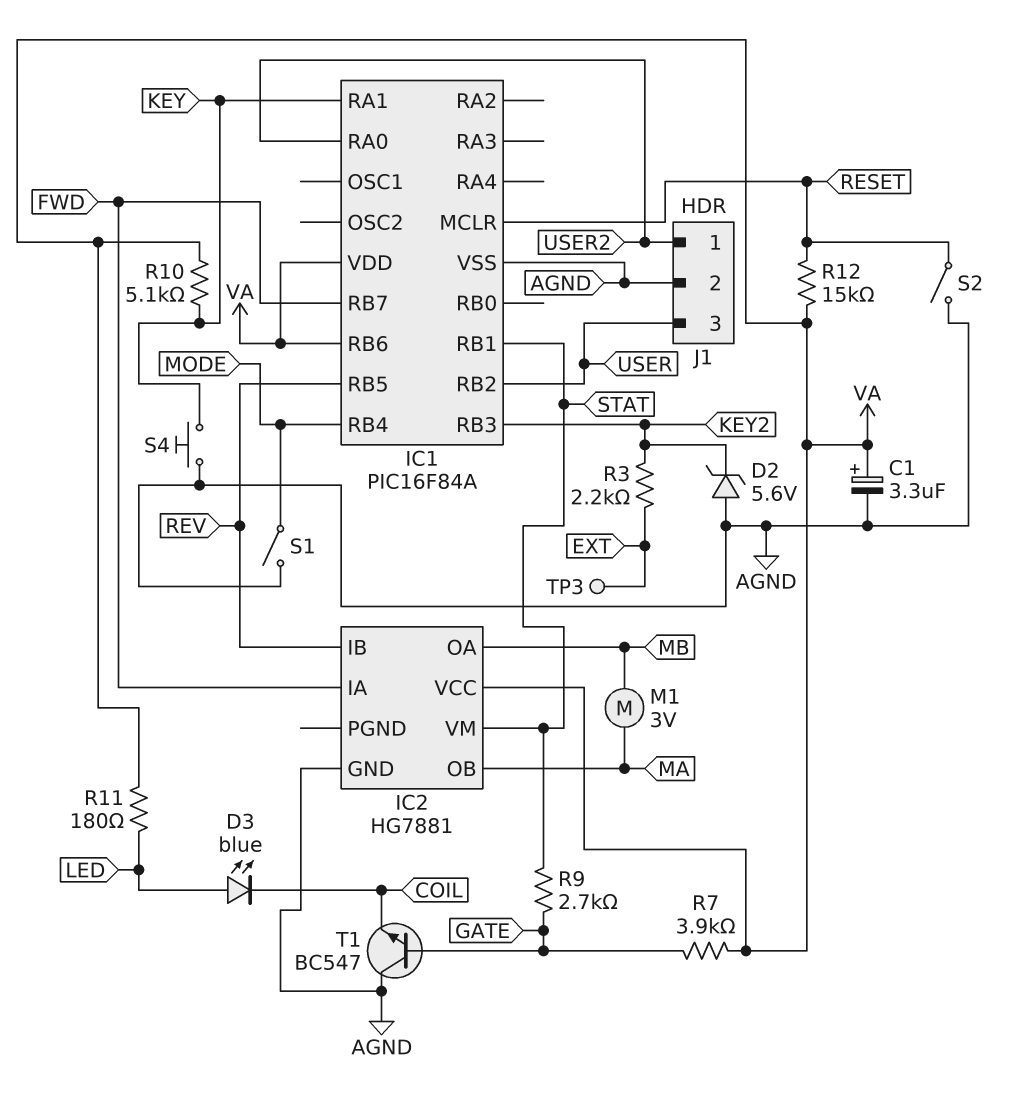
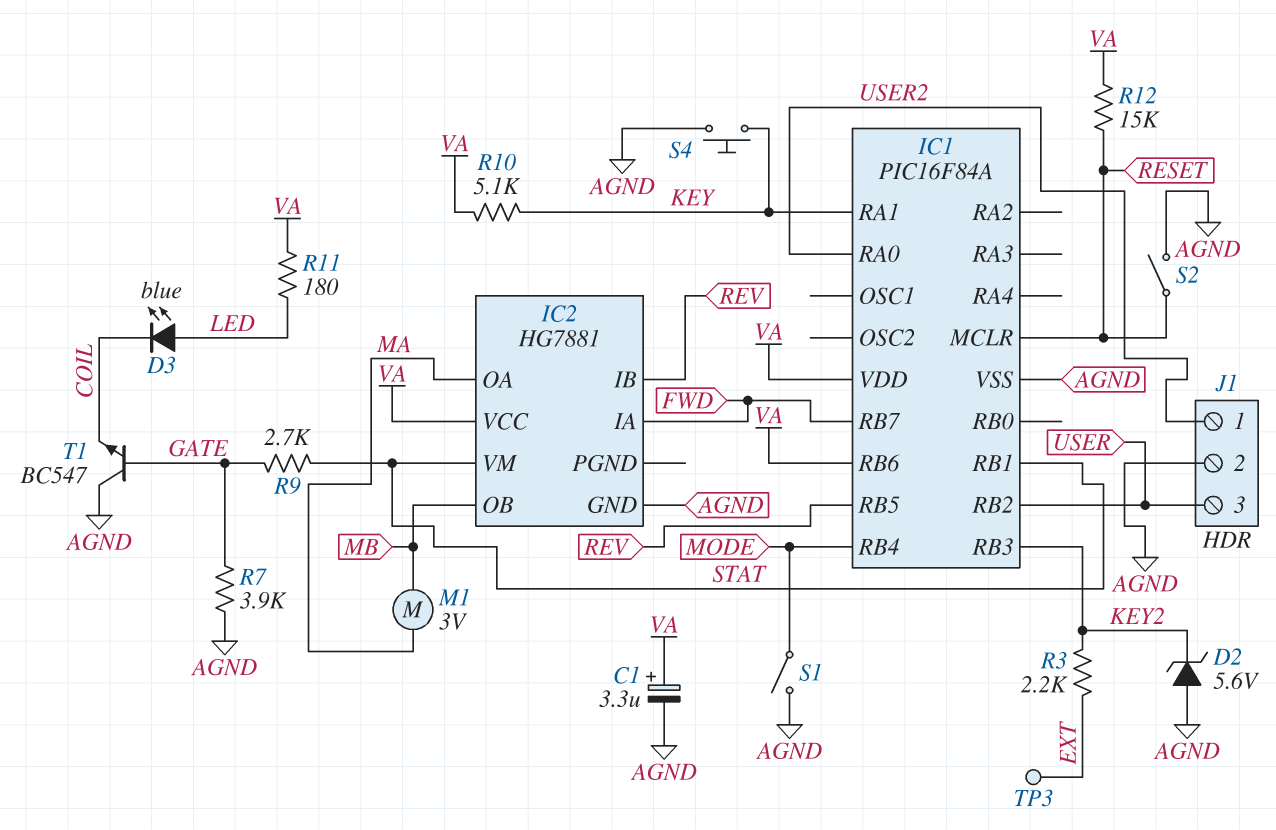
IC2 pin OA: MB -> MA
IC2 pin OB: MA -> MB
R7: 3.9k (GATE, VA) -> 3.9k (AGND, GATE)

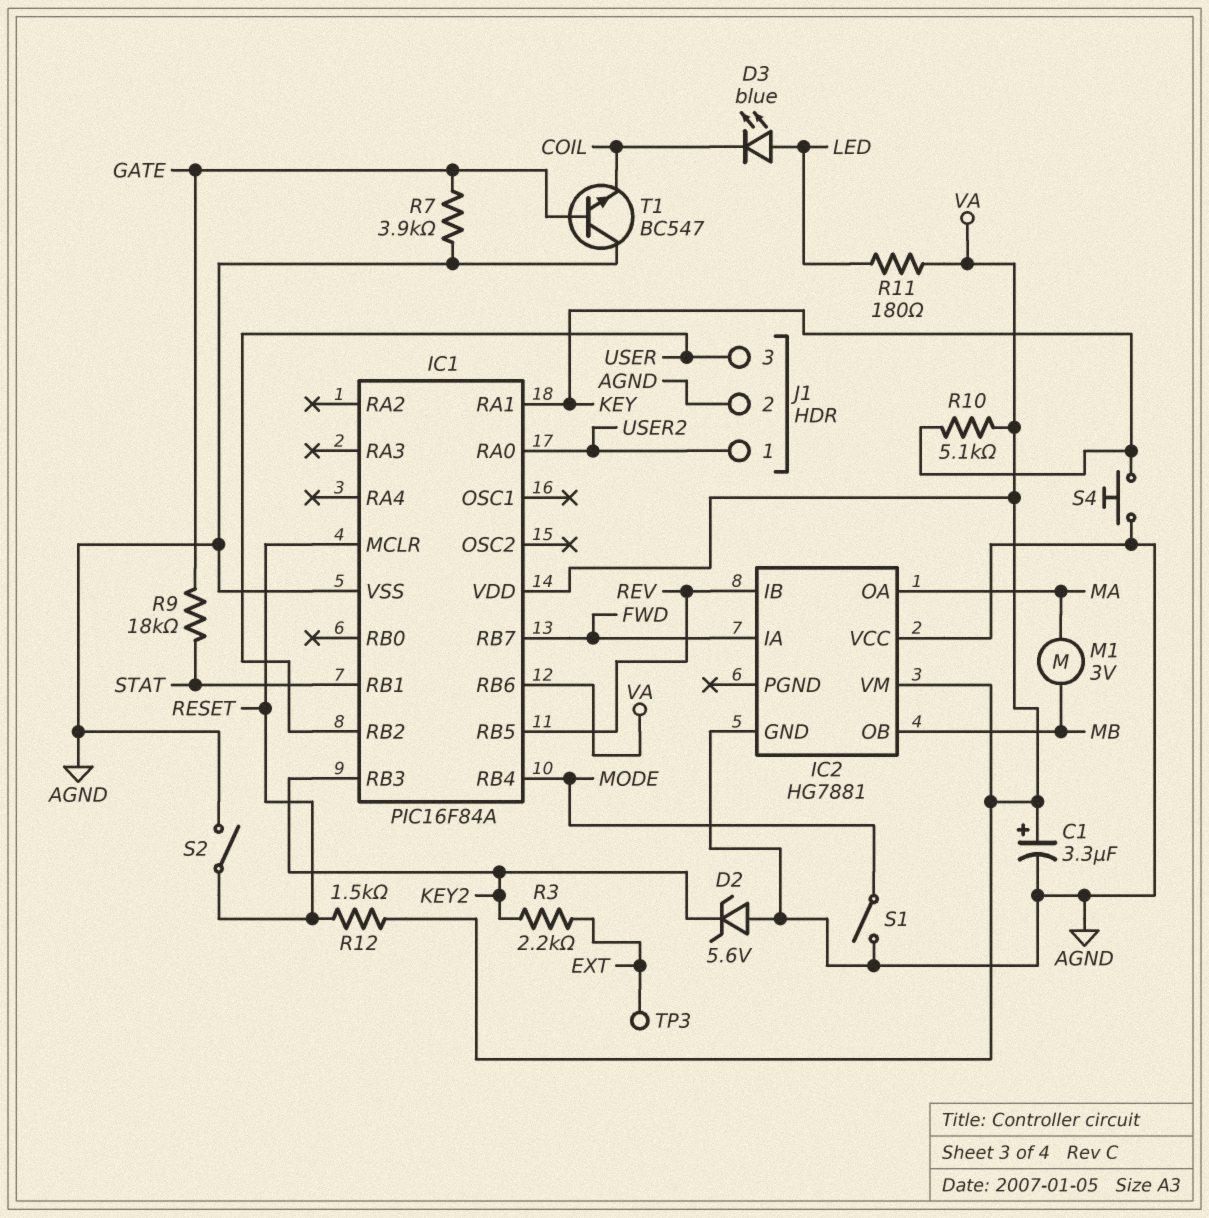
IC2 pin VCC: VA -> AGND
IC2 pin VM: STAT -> VA
R9: 2.7k (GATE, STAT) -> 18k (GATE, STAT)
R12: 15k (RESET, VA) -> 1.5k (RESET, VA)

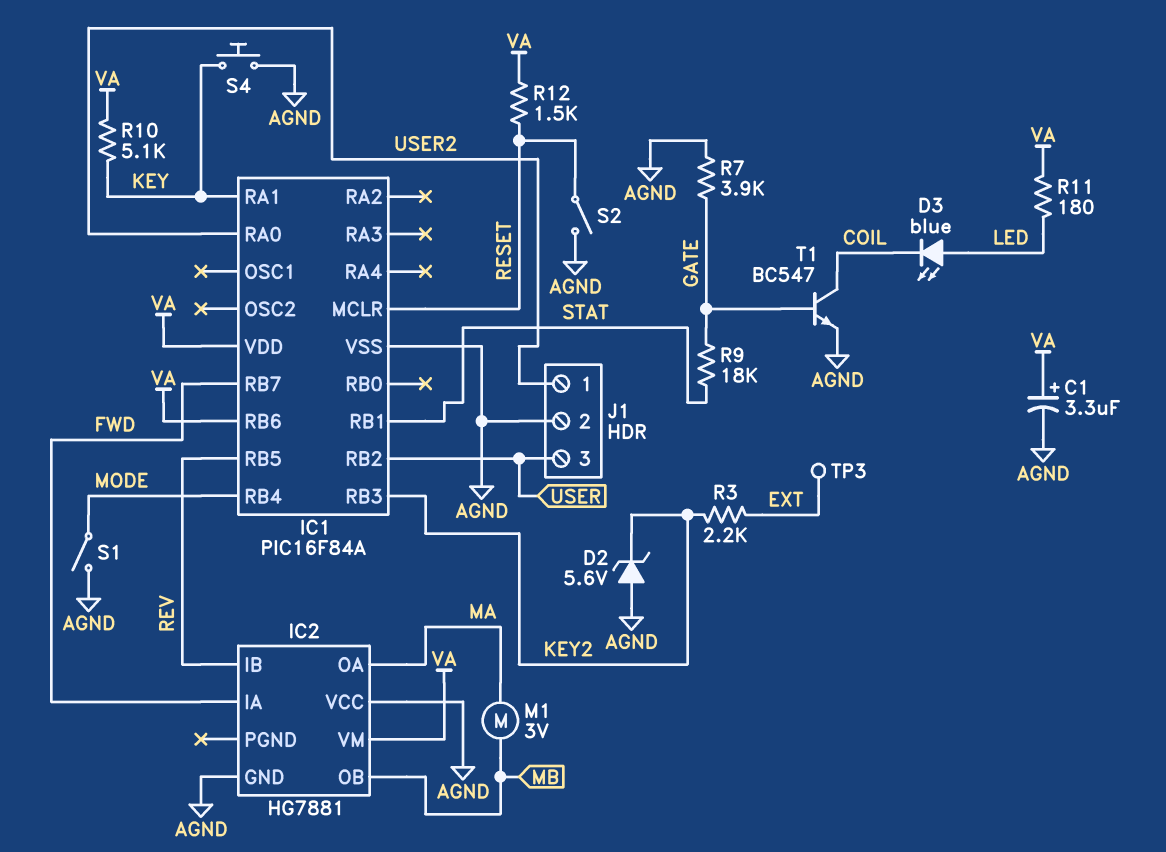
T1: NPN BC547 (B GATE, C AGND, E COIL) -> NPN BC547 (B GATE, C COIL, E AGND)

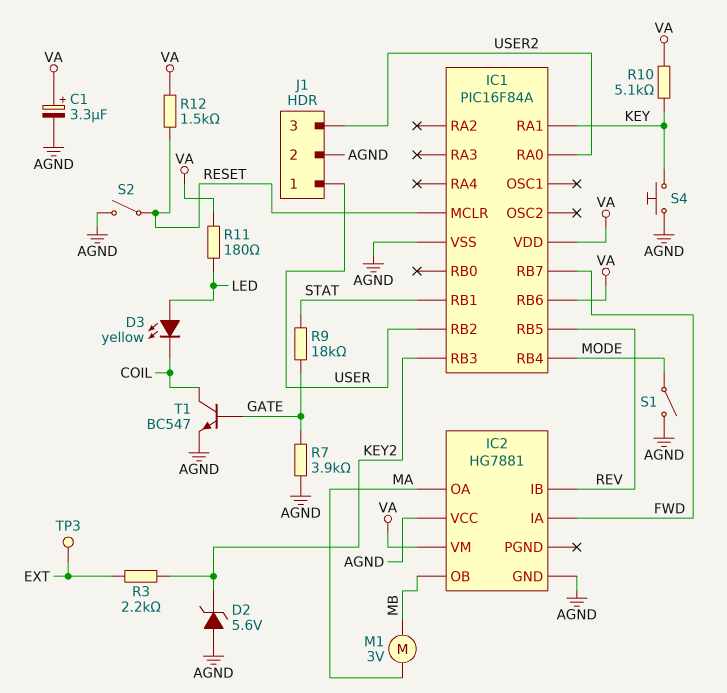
D3: LED blue (A LED, K COIL) -> LED yellow (A LED, K COIL)
J1 pin 1: USER2 -> USER
J1 pin 3: USER -> USER2

